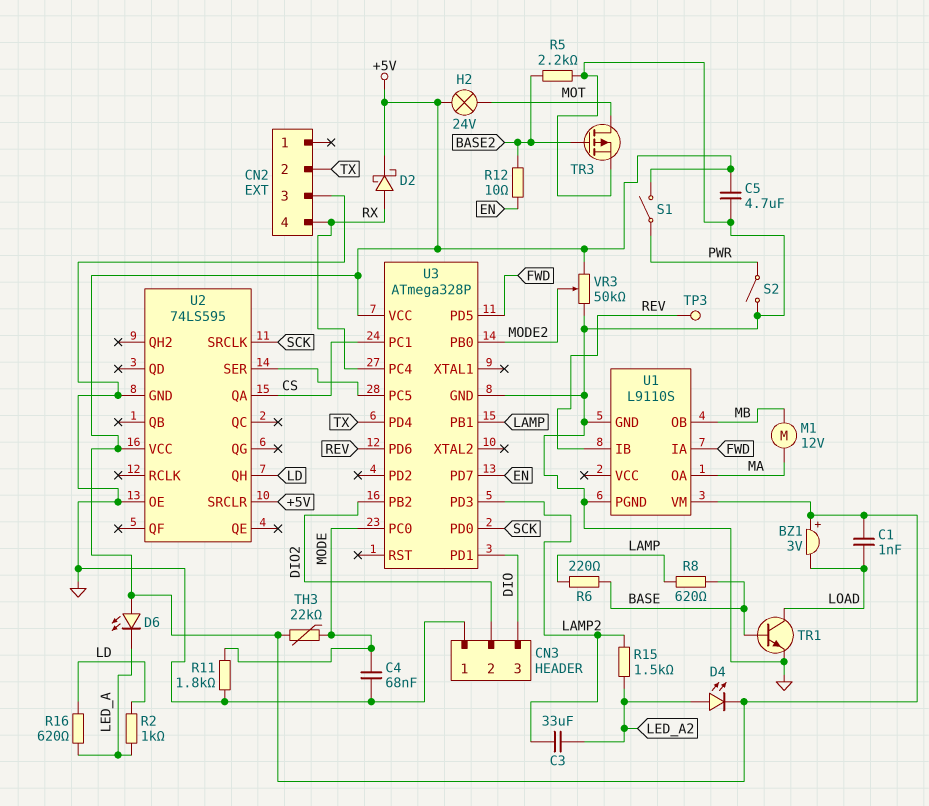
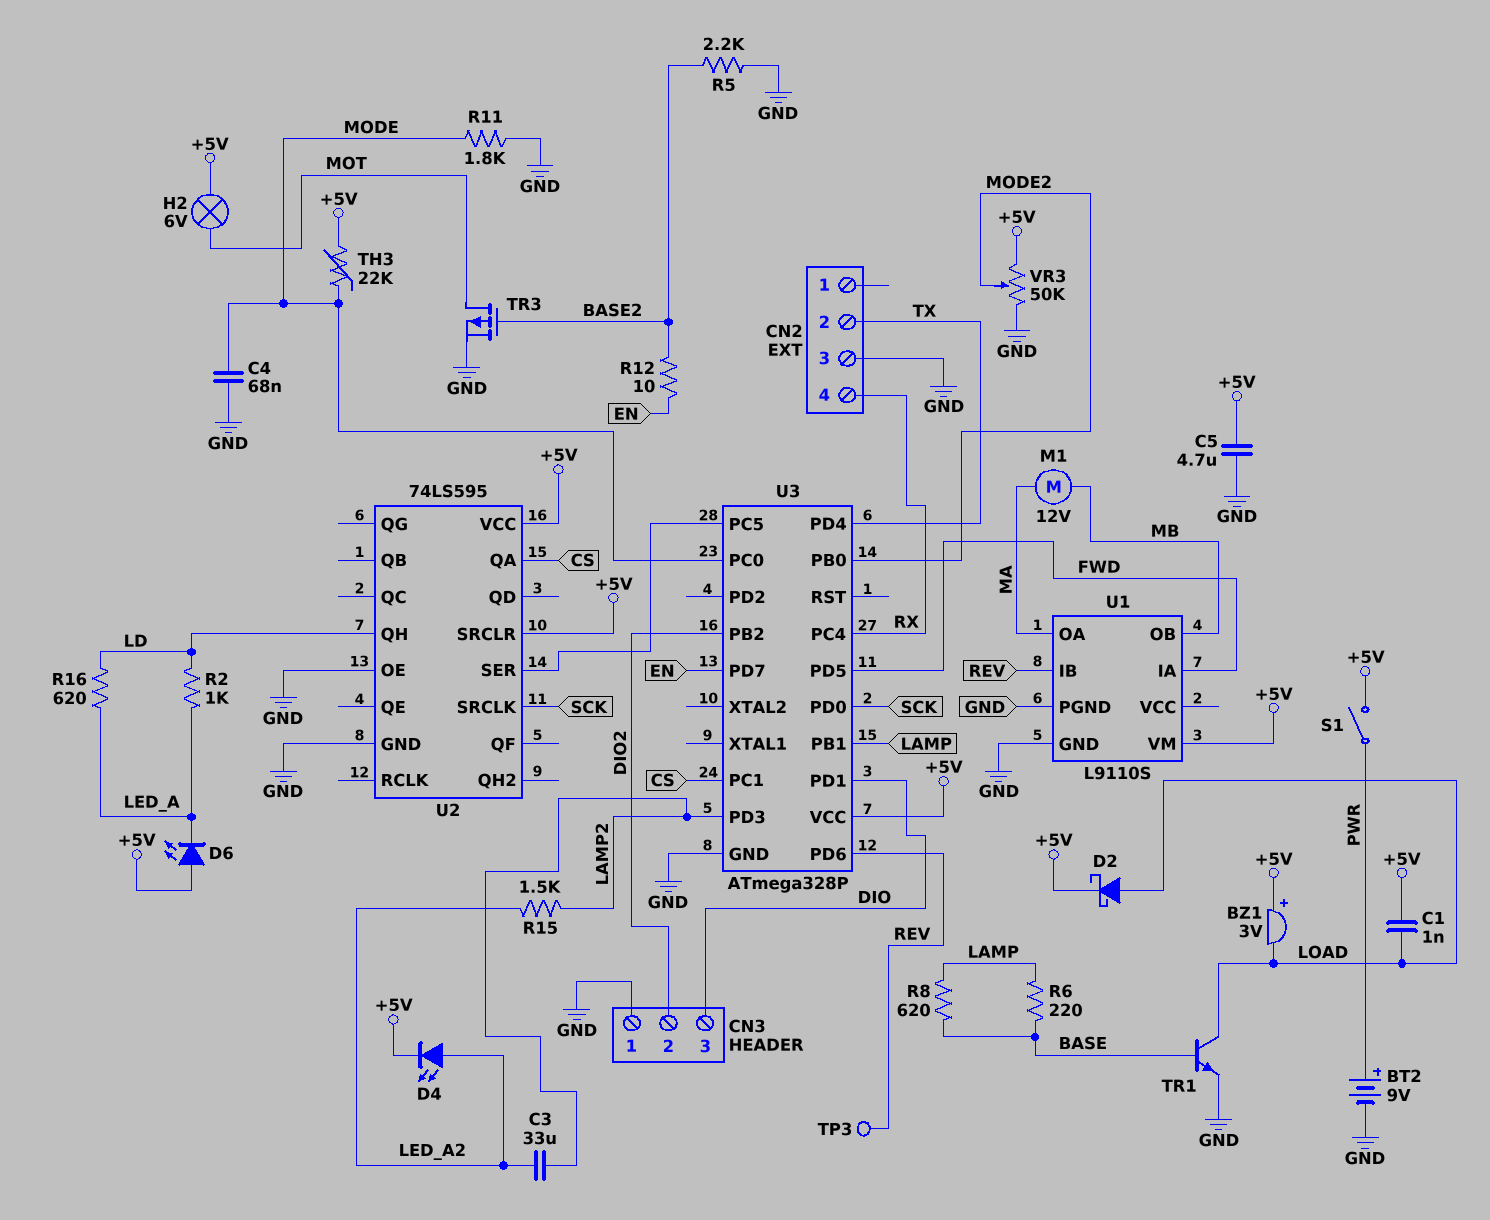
BT2: none -> 9V (plus PWR, minus GND)
D2: schottky (A RX, K +5V) -> schottky (A LOAD, K +5V)
H2: lamp 24V (+5V, MOT) -> lamp 6V (+5V, MOT)
S2: switch (GND, PWR) -> none

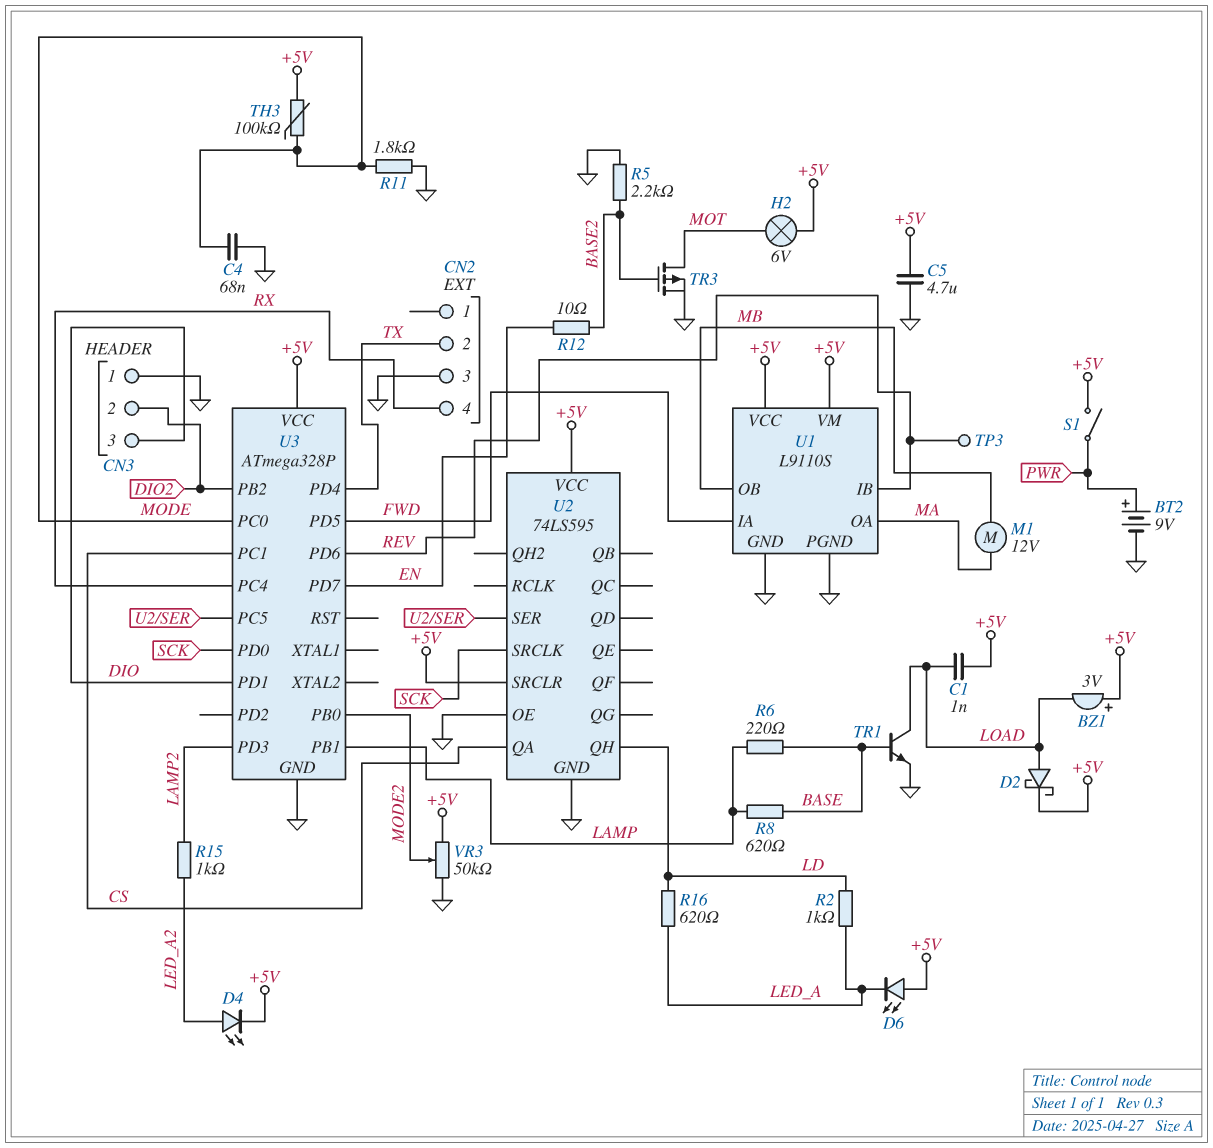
C3: 33uF (LAMP2, LED_A2) -> none
R15: 1.5k (LAMP2, LED_A2) -> 1k (LAMP2, LED_A2)
TH3: 22k (+5V, MODE) -> 100k (+5V, MODE)
U1 pin VCC: none -> +5V

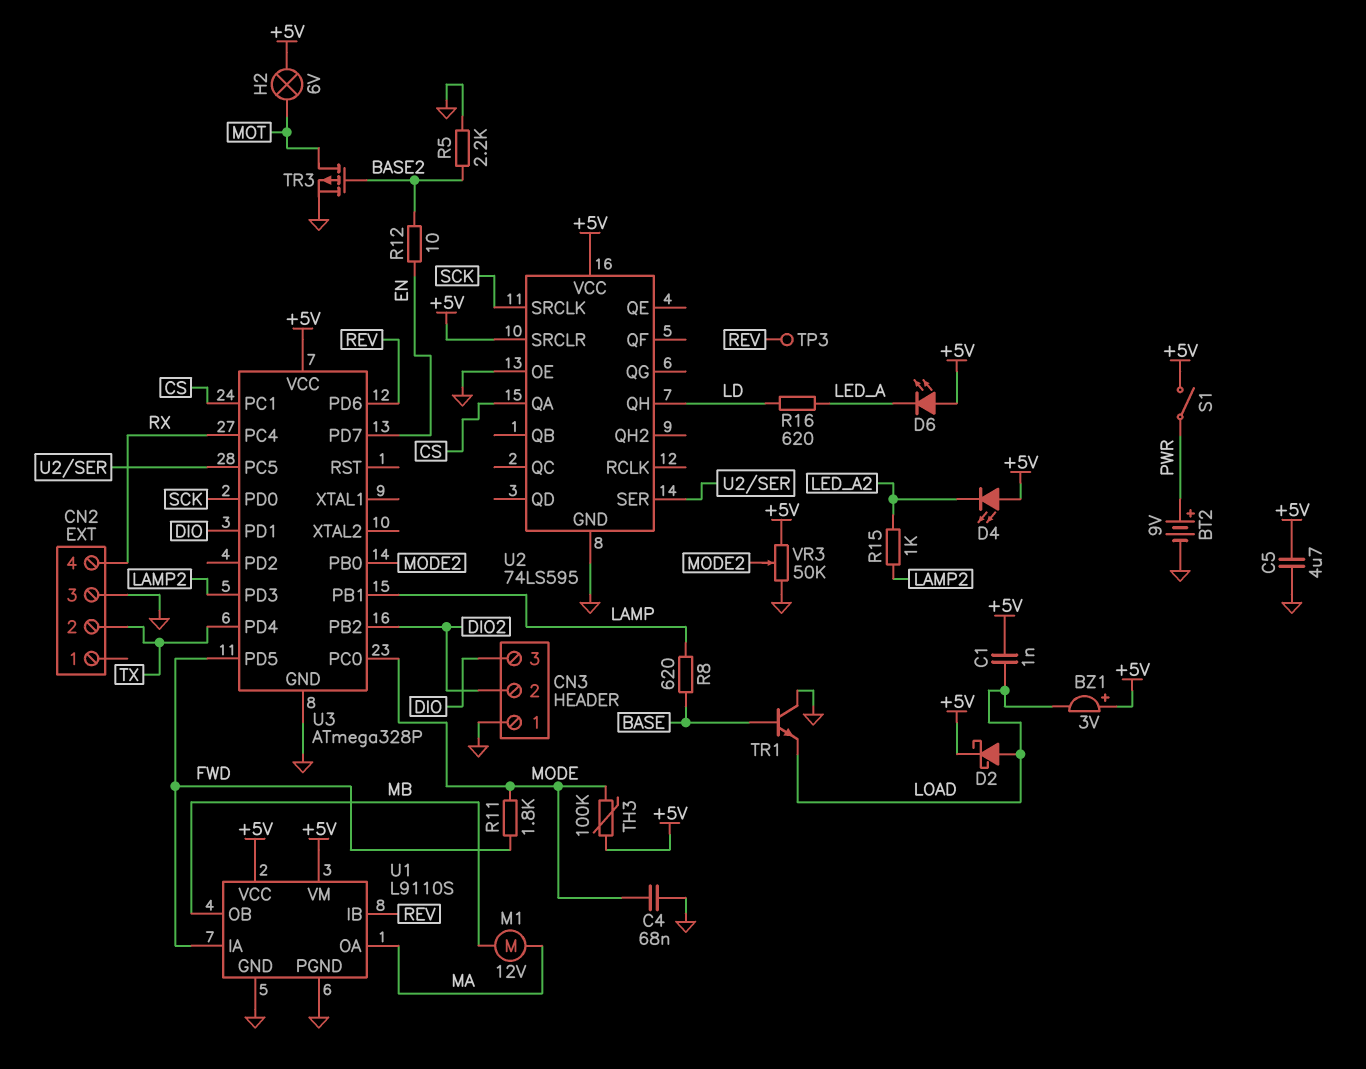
D4: LED (A LED_A2, K +5V) -> LED (A +5V, K LED_A2)
R2: 1k (LD, LED_A) -> none
R6: 220 (BASE, LAMP) -> none
R11: 1.8k (GND, MODE) -> 1.8k (FWD, MODE)
TR1: NPN (B BASE, C LOAD, E GND) -> NPN (B BASE, C GND, E LOAD)

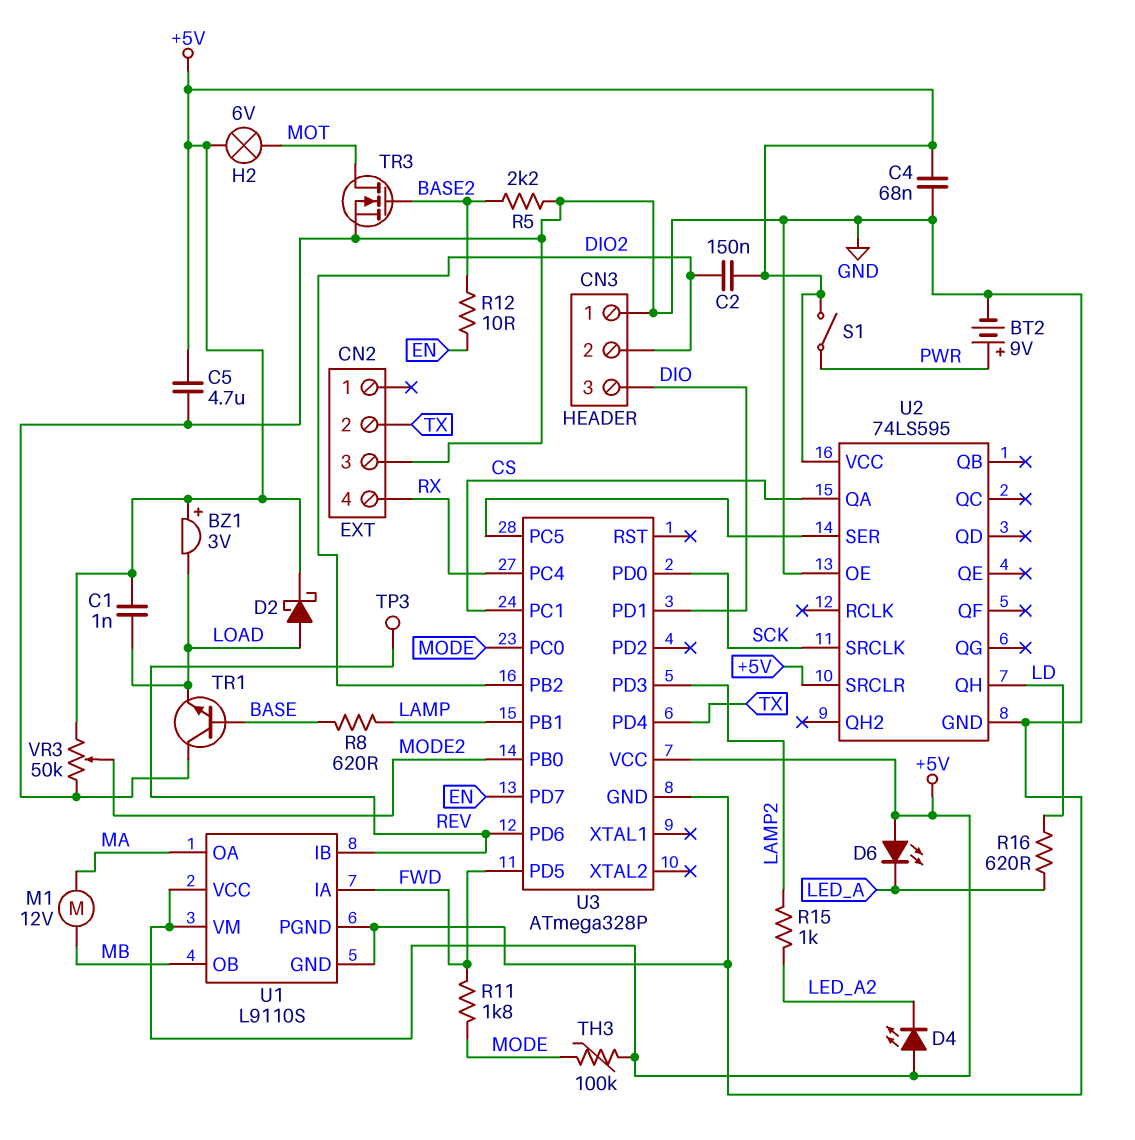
C2: none -> 150nF (+5V, DIO2)
C4: 68nF (GND, MODE) -> 68nF (+5V, GND)
TR3: PMOS (G BASE2, D MOT, S GND) -> NMOS (G BASE2, D MOT, S GND)

